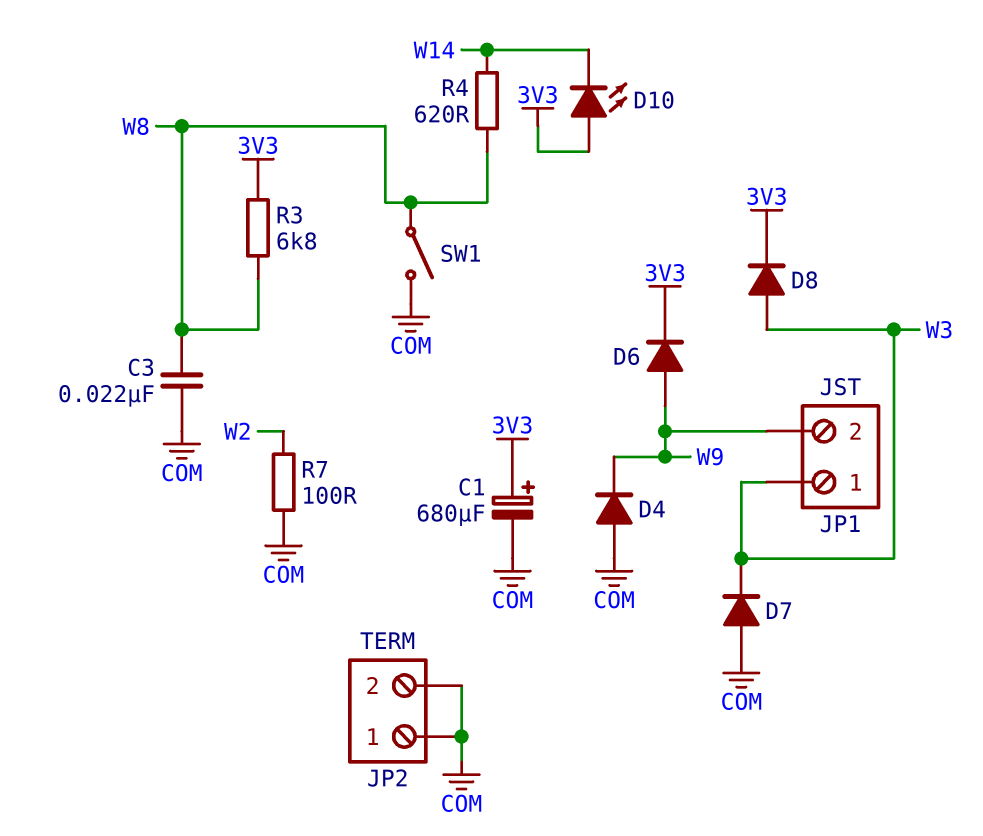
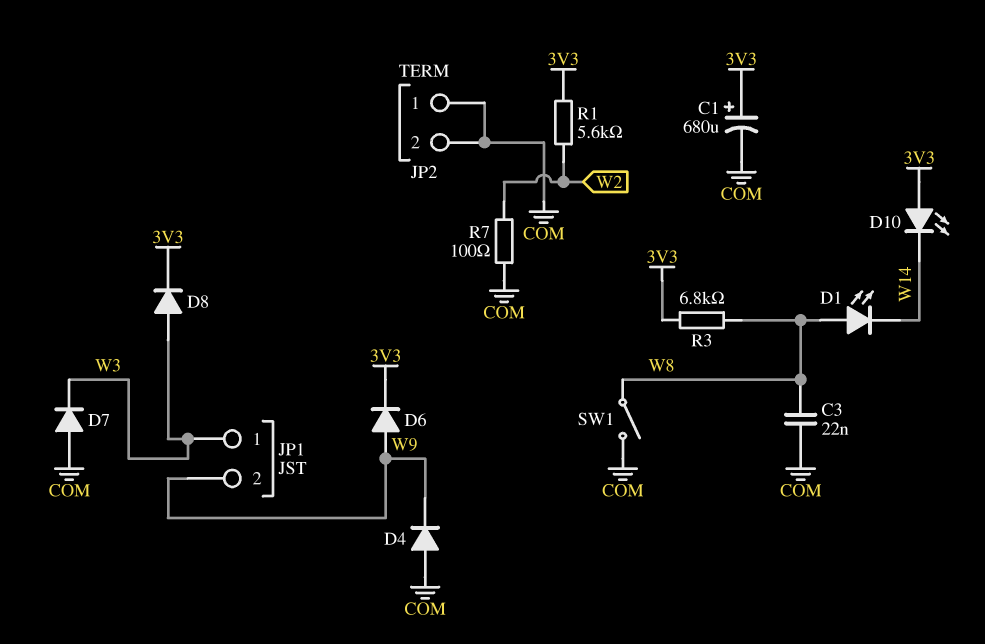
D1: none -> LED (A W8, K W14)
R1: none -> 5.6k (3V3, W2)
R4: 620 (W8, W14) -> none

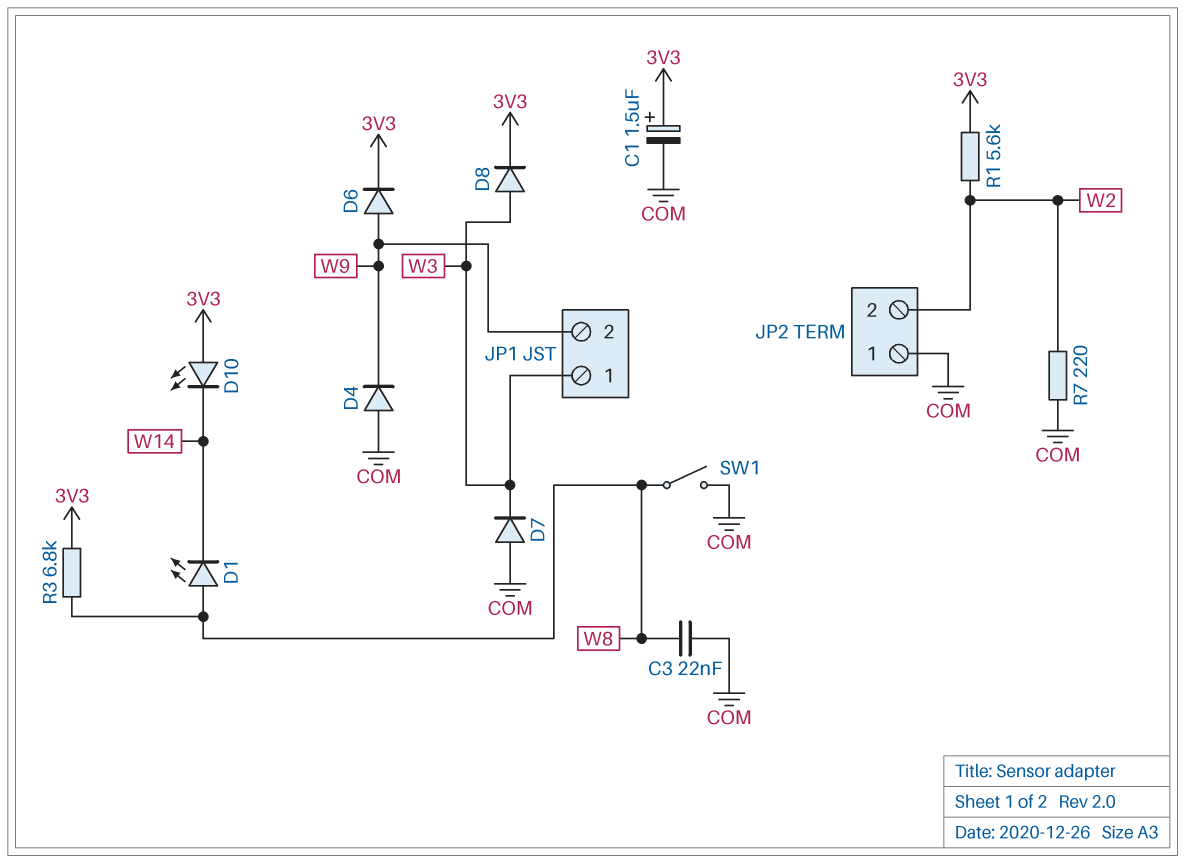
C1: 680uF (plus 3V3, minus COM) -> 1.5uF (plus 3V3, minus COM)
JP2 pin 2: COM -> W2
R7: 100 (COM, W2) -> 220 (COM, W2)

